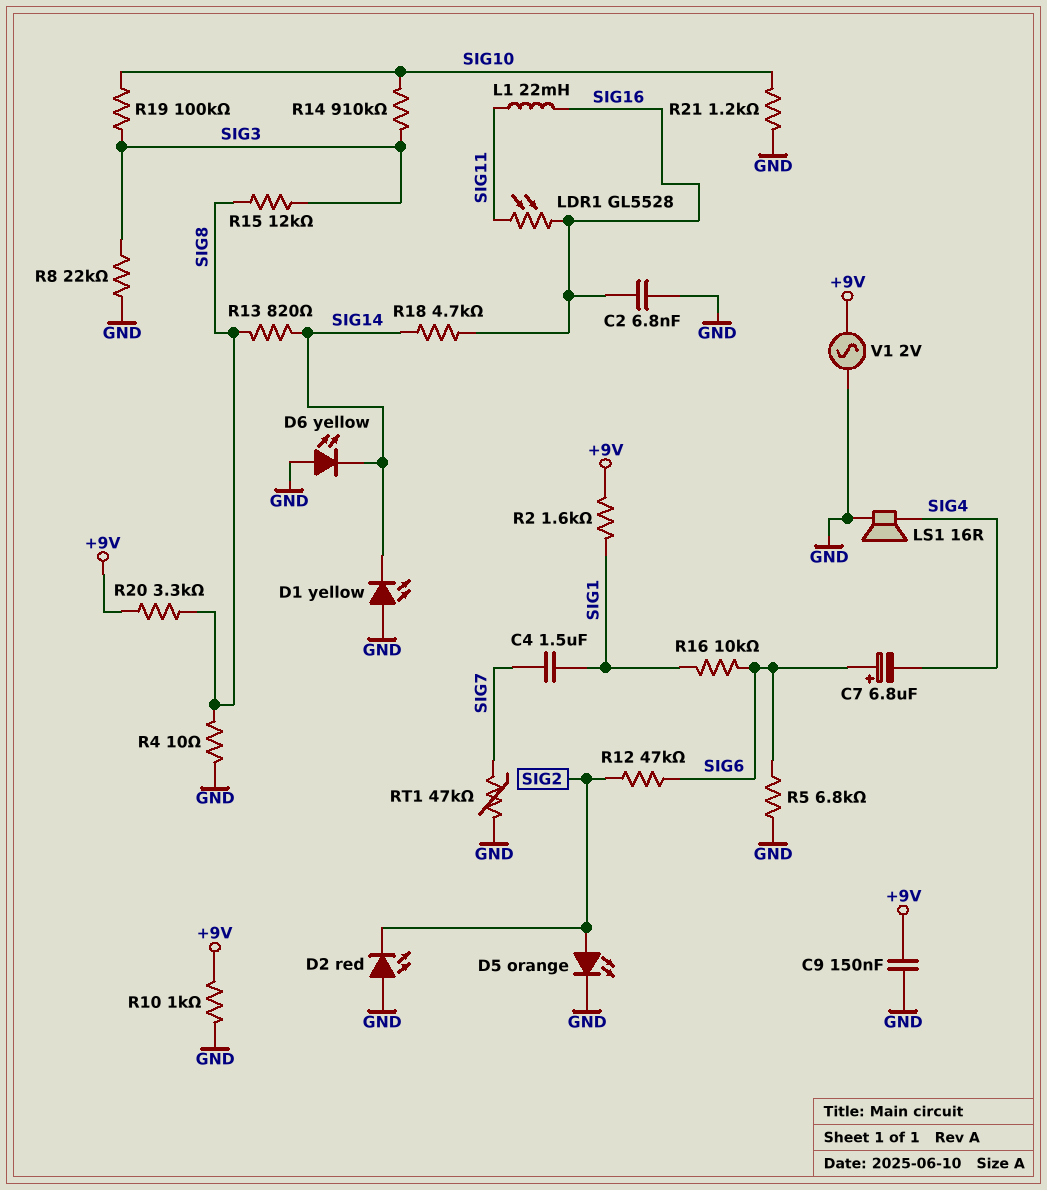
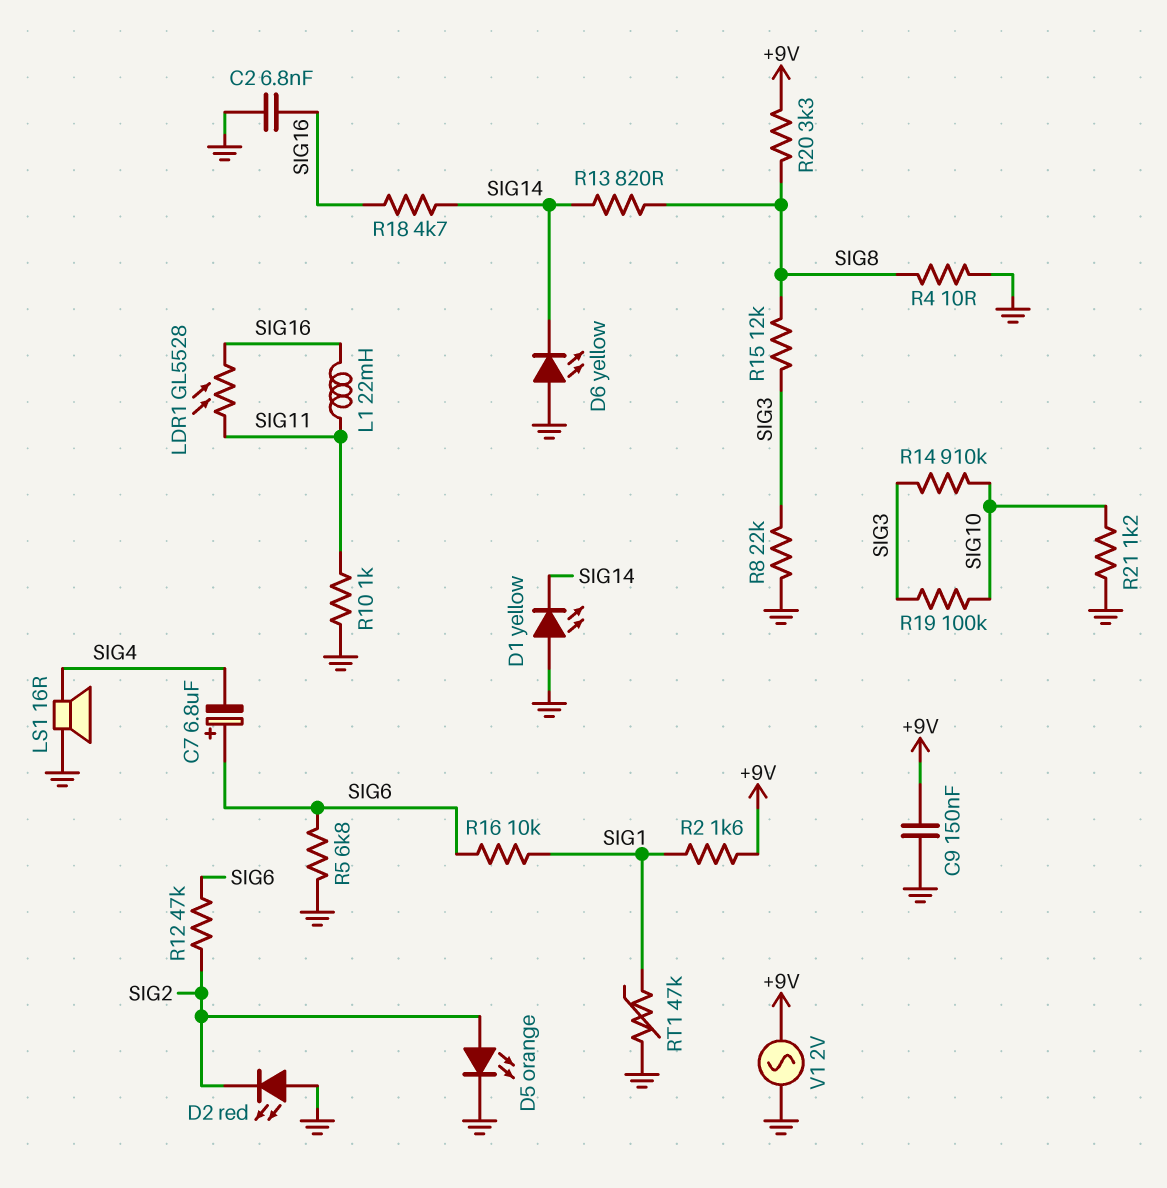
C4: 1.5uF (SIG1, SIG7) -> none
R10: 1k (+9V, GND) -> 1k (GND, SIG11)
RT1: 47k (GND, SIG7) -> 47k (GND, SIG1)

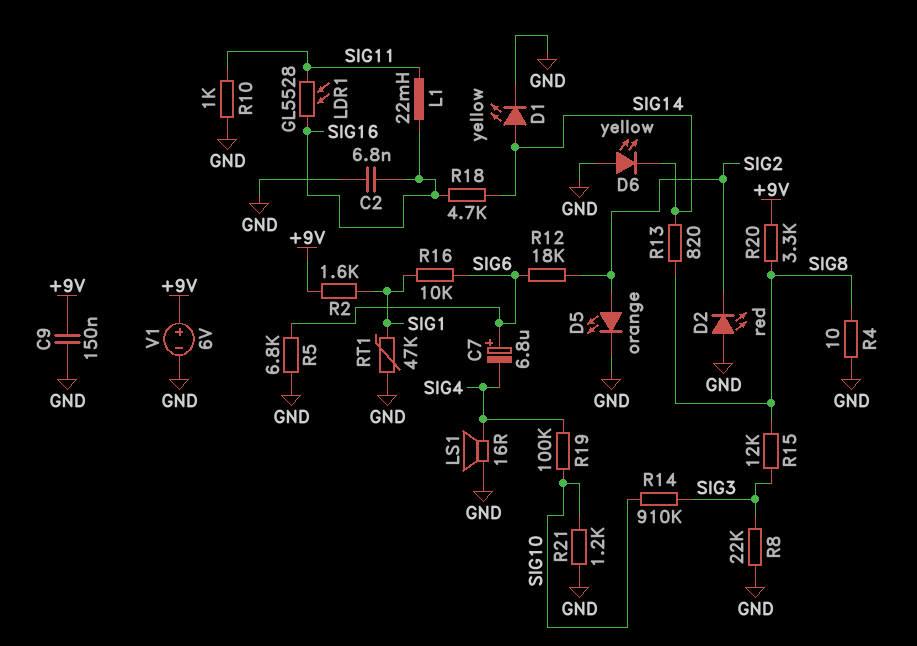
D1: LED yellow (A GND, K SIG14) -> LED yellow (A SIG14, K GND)
R12: 47k (SIG2, SIG6) -> 18k (SIG2, SIG6)
R19: 100k (SIG3, SIG10) -> 100k (SIG4, SIG10)
V1: AC 2V (+9V, GND) -> 6V (plus +9V, minus GND)

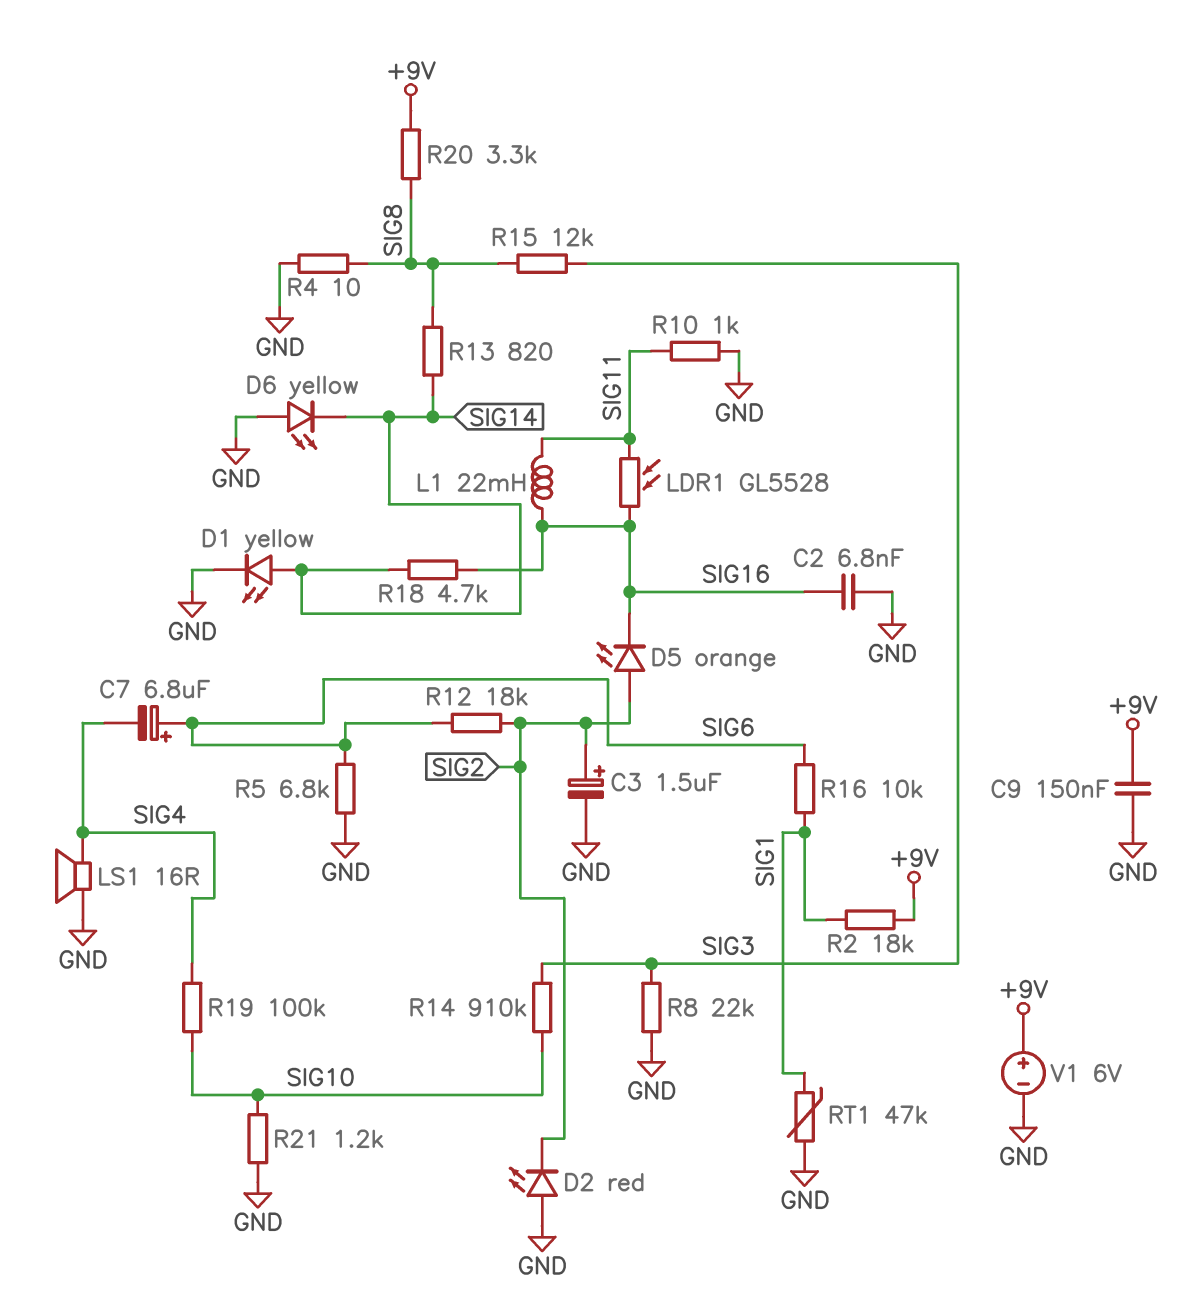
C3: none -> 1.5uF (plus SIG2, minus GND)
D5: LED orange (A SIG2, K GND) -> LED orange (A SIG2, K SIG16)
R2: 1.6k (+9V, SIG1) -> 18k (+9V, SIG1)

